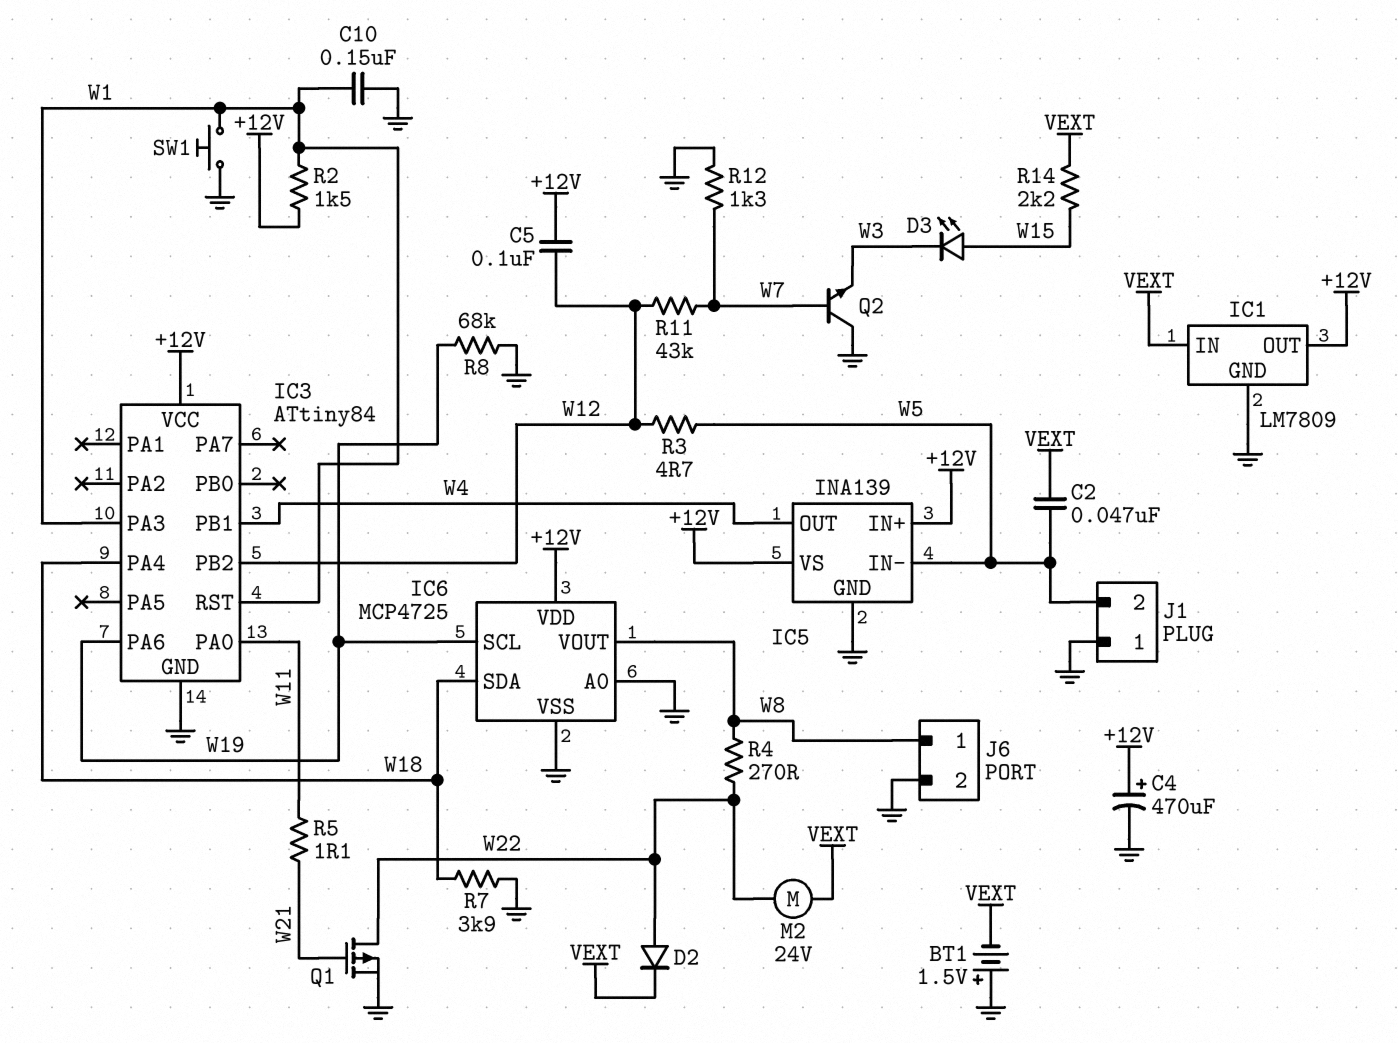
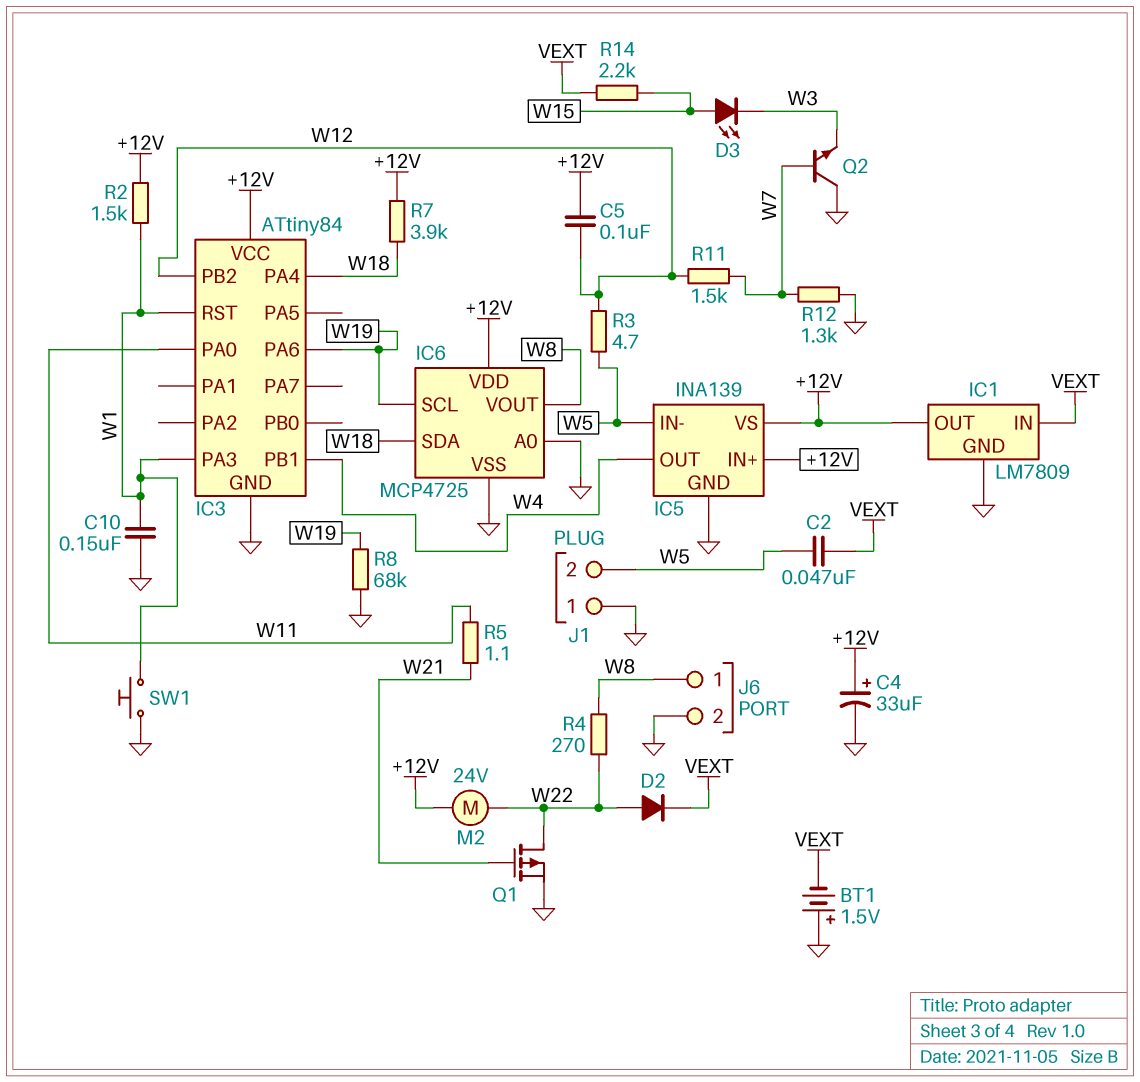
C4: 470uF (plus +12V, minus GND) -> 33uF (plus +12V, minus GND)
M2: motor 24V (VEXT, W22) -> motor 24V (+12V, W22)
R7: 3.9k (GND, W18) -> 3.9k (+12V, W18)
R11: 43k (W7, W12) -> 1.5k (W7, W12)

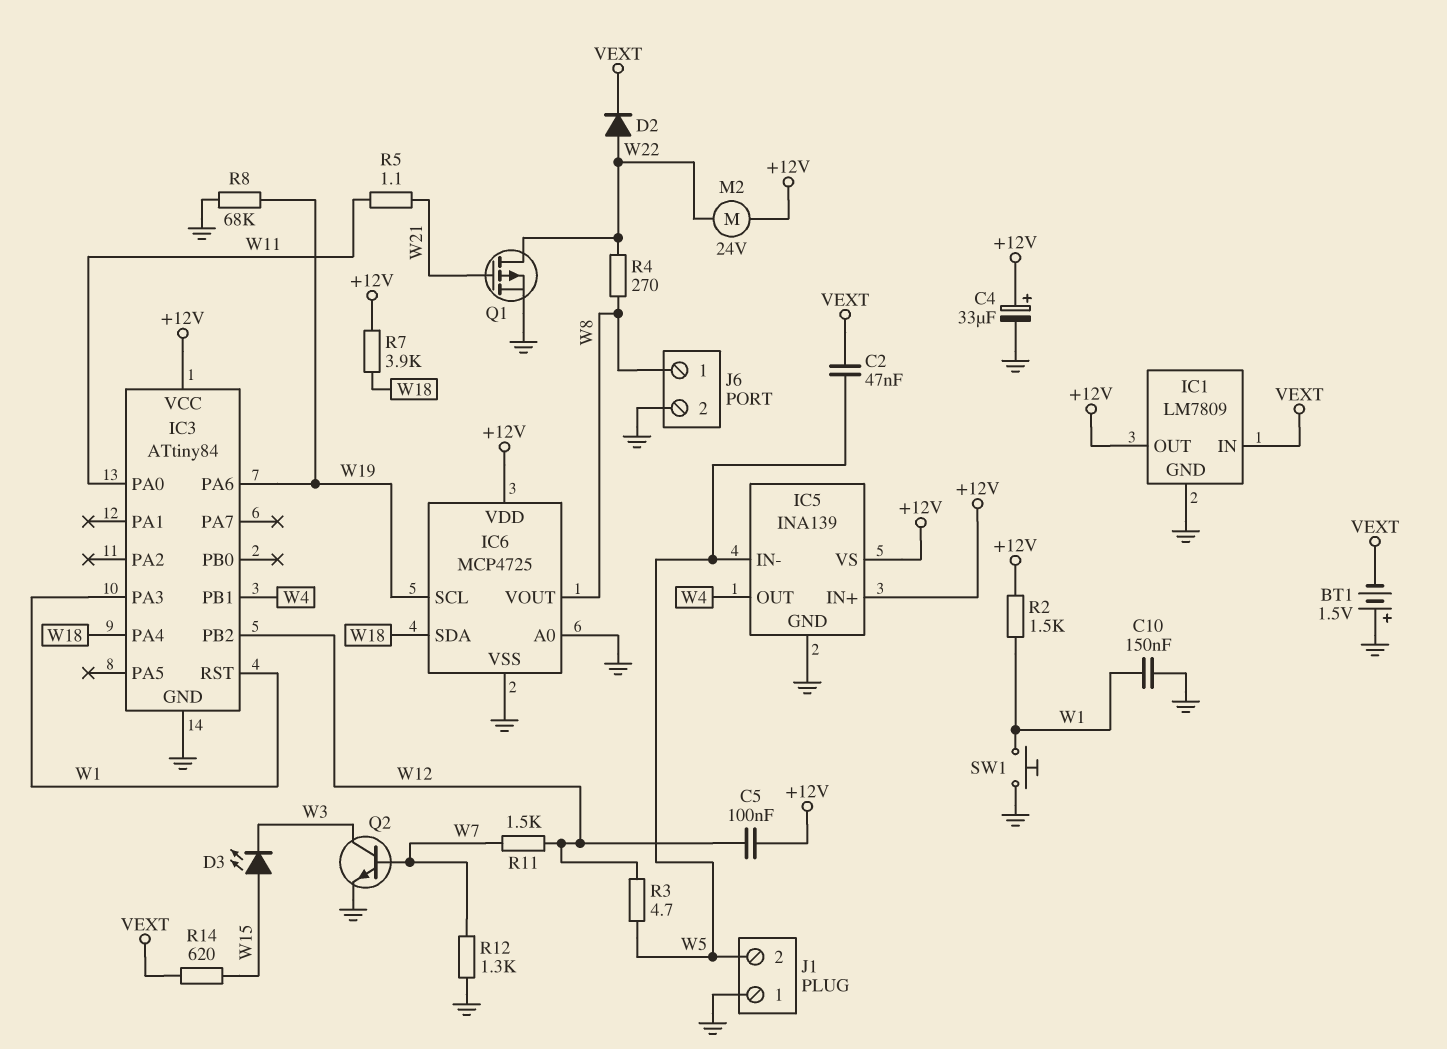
Q2: NPN (B W7, C GND, E W3) -> NPN (B W7, C W3, E GND)
R14: 2.2k (VEXT, W15) -> 620 (VEXT, W15)

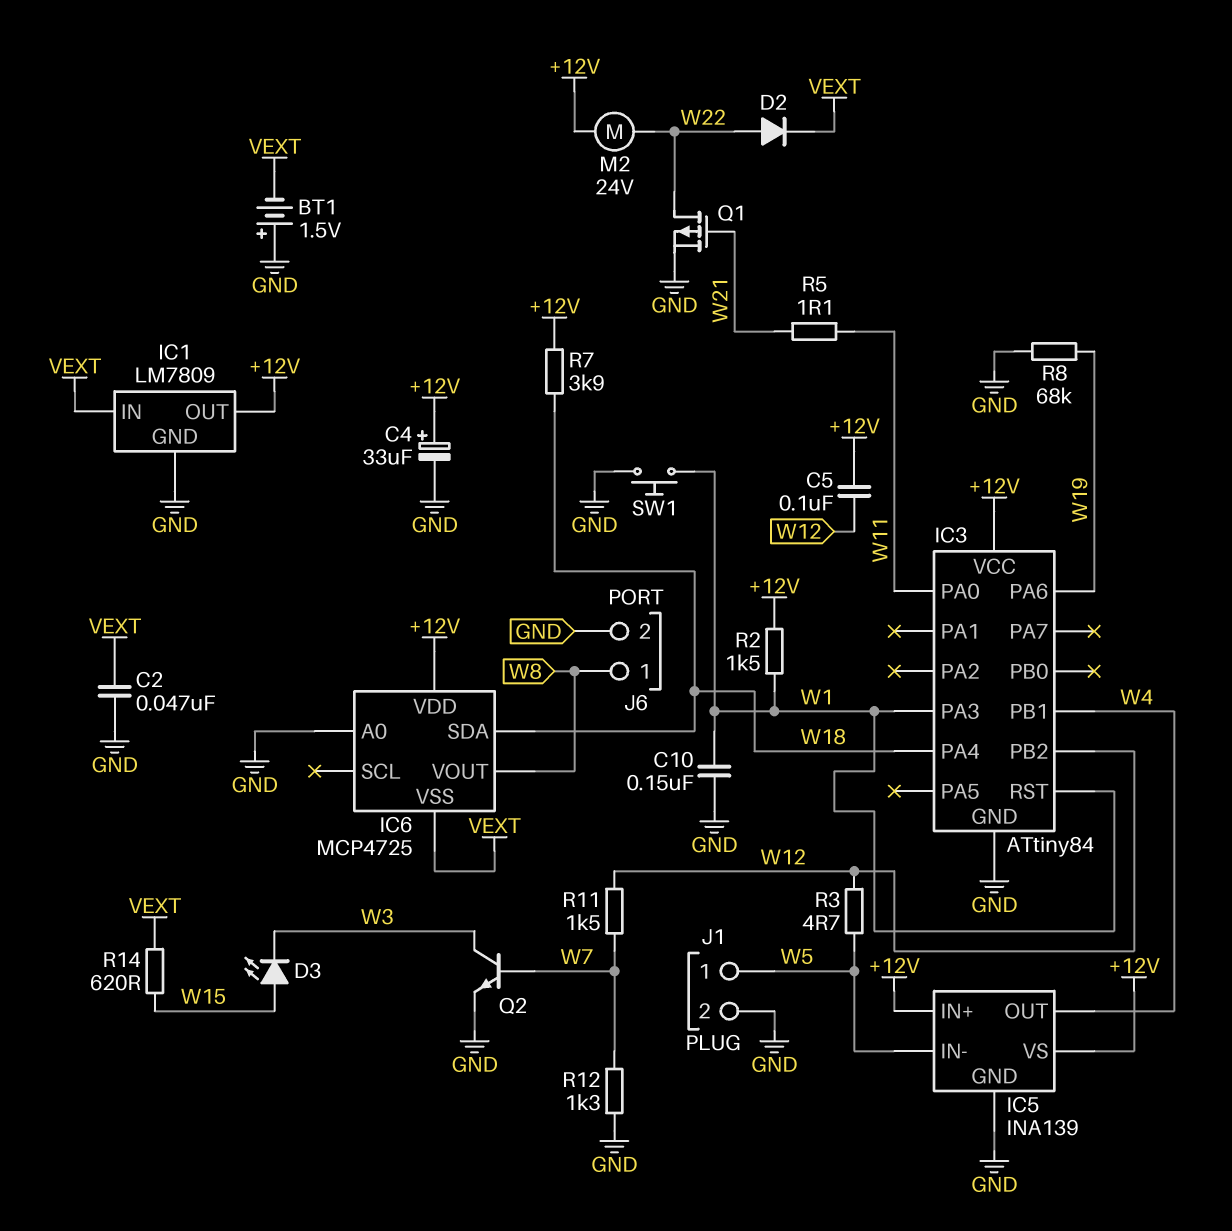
C2: 47nF (VEXT, W5) -> 47nF (GND, VEXT)
IC6 pin SCL: W19 -> none
IC6 pin VSS: GND -> VEXT
J1 pin 1: GND -> W5
J1 pin 2: W5 -> GND
R4: 270 (W8, W22) -> none

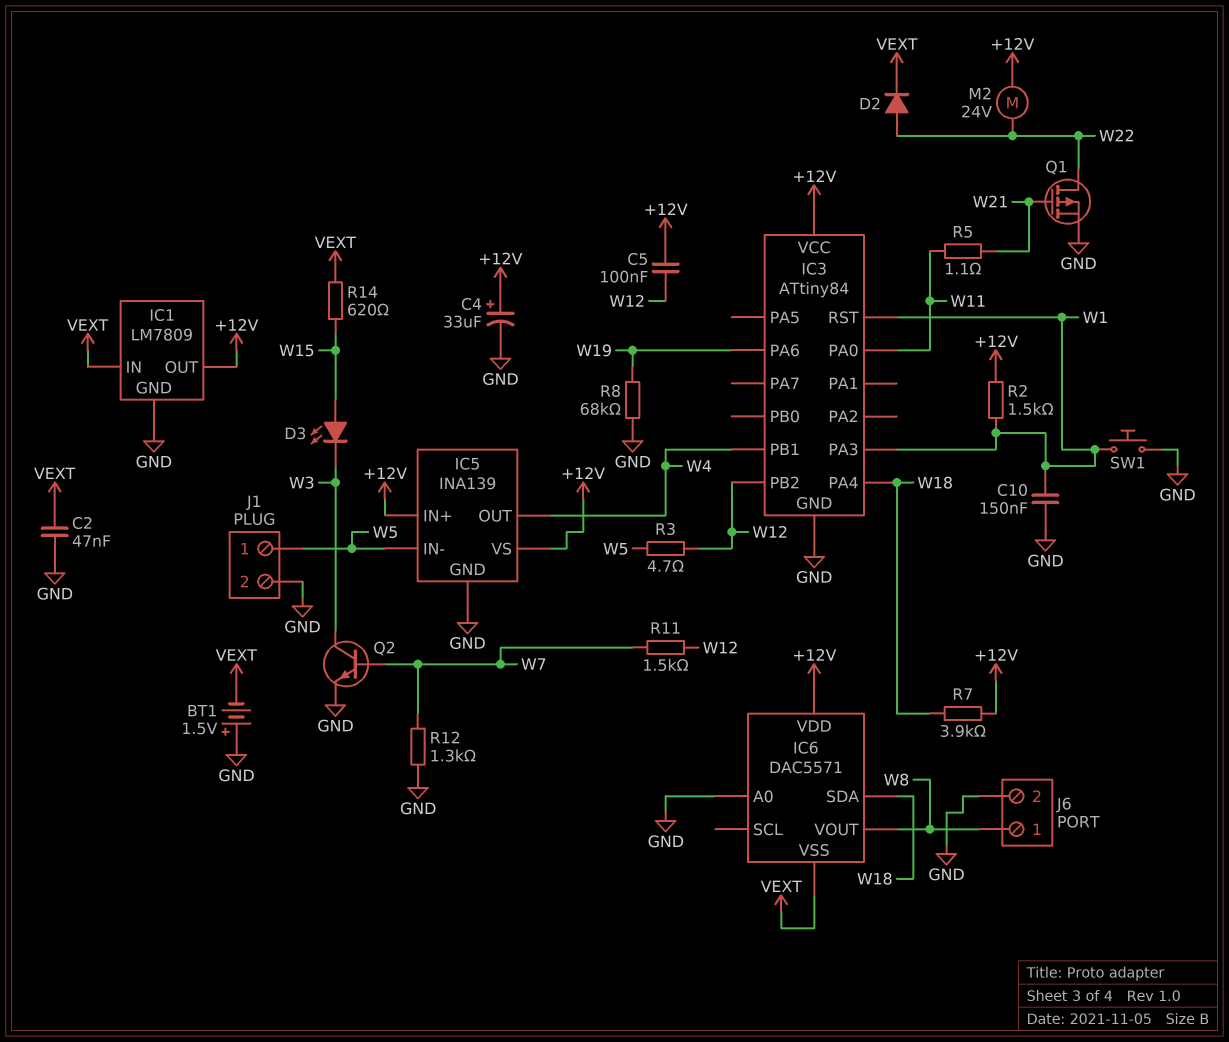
IC6: MCP4725 -> DAC5571

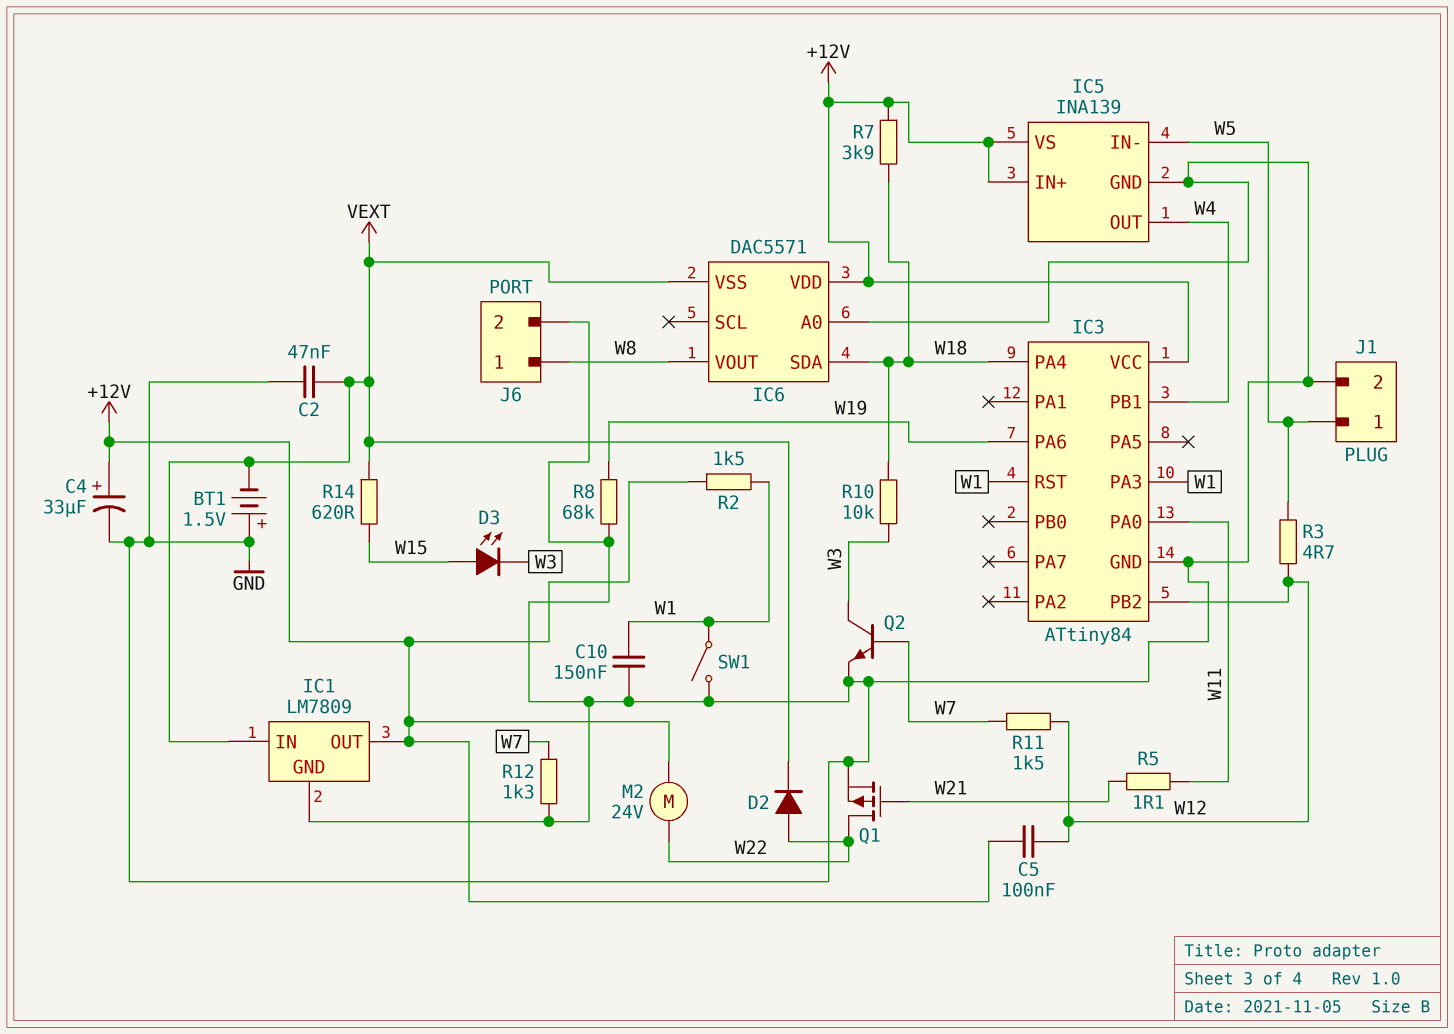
R10: none -> 10k (W3, W18)
SW1: button (GND, W1) -> switch (GND, W1)

